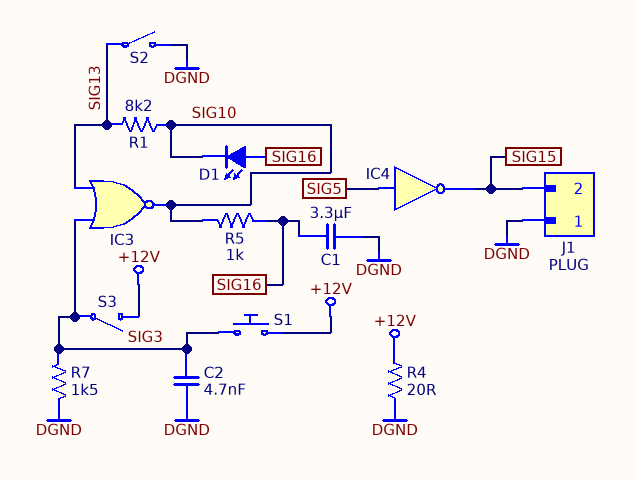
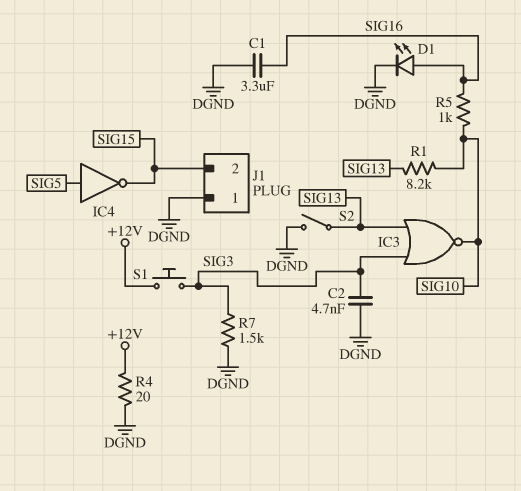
D1: LED (A SIG16, K SIG10) -> LED (A SIG16, K DGND)
S3: switch (+12V, SIG3) -> none

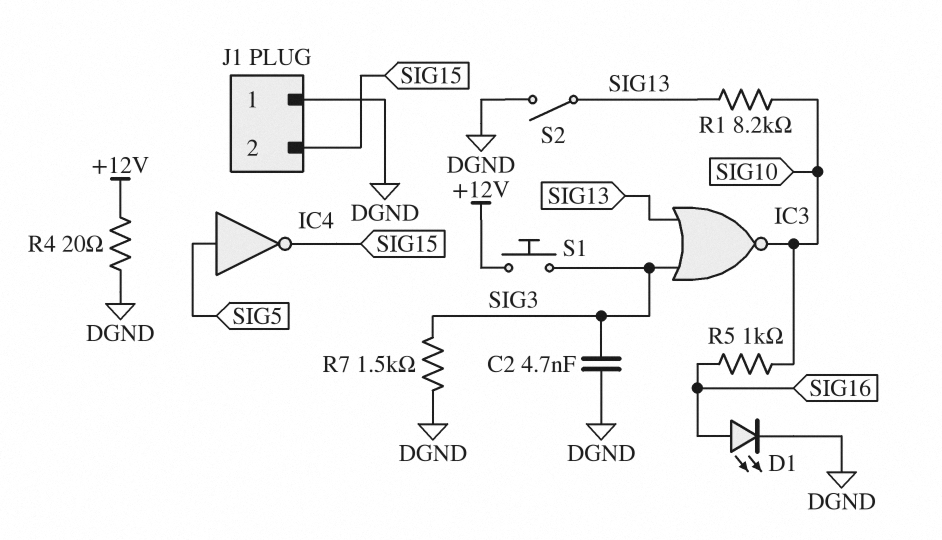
C1: 3.3uF (DGND, SIG16) -> none

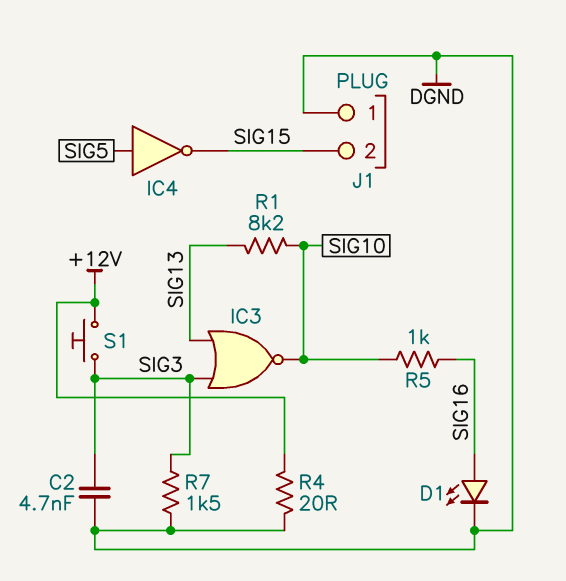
S2: switch (DGND, SIG13) -> none

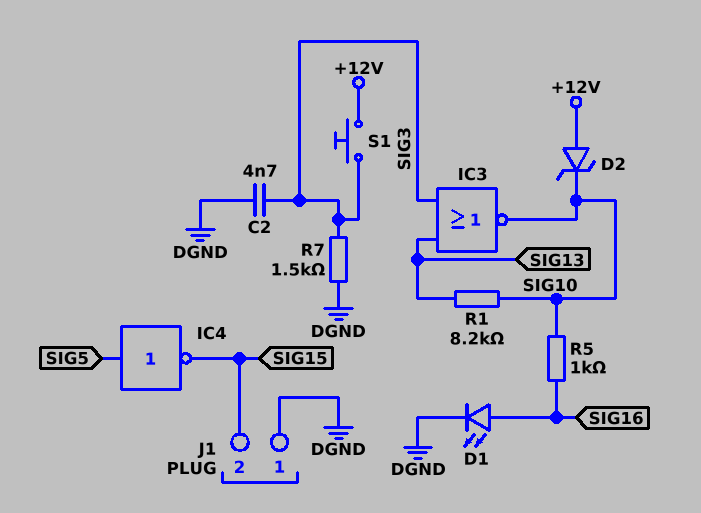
D2: none -> zener (A +12V, K SIG10)
R4: 20 (+12V, DGND) -> none

